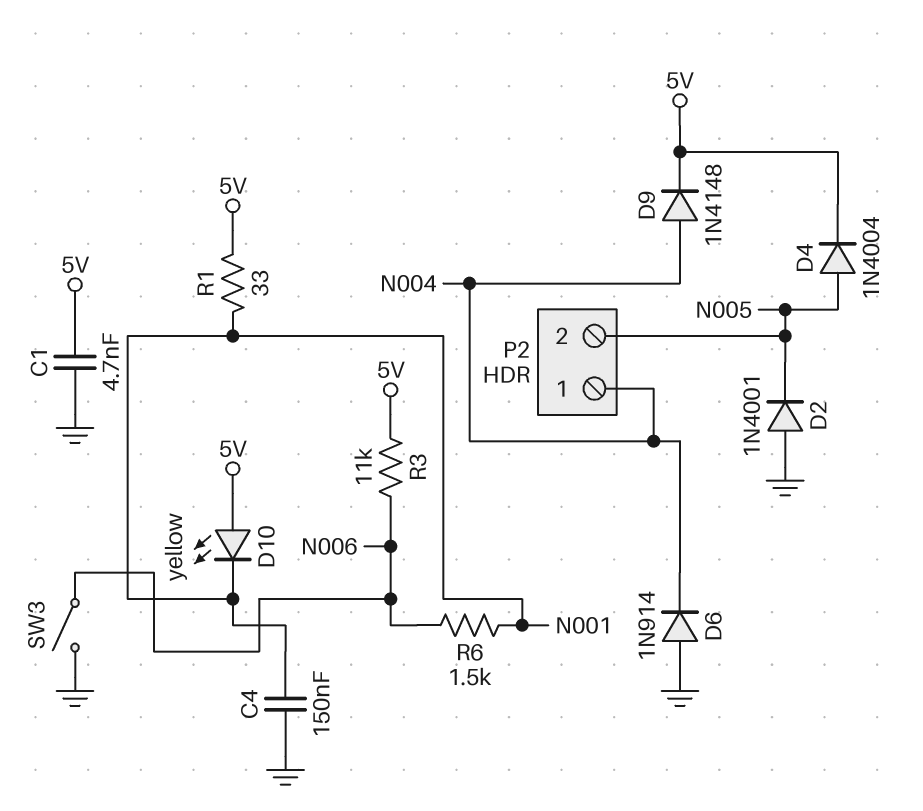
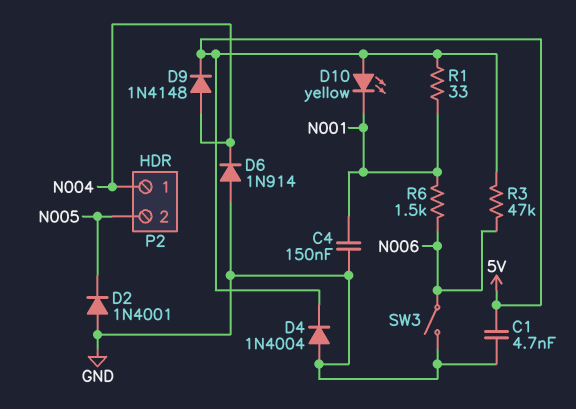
D4: diode 1N4004 (A N005, K 5V) -> diode 1N4004 (A GND, K 5V)
R3: 11k (5V, N006) -> 47k (5V, N006)

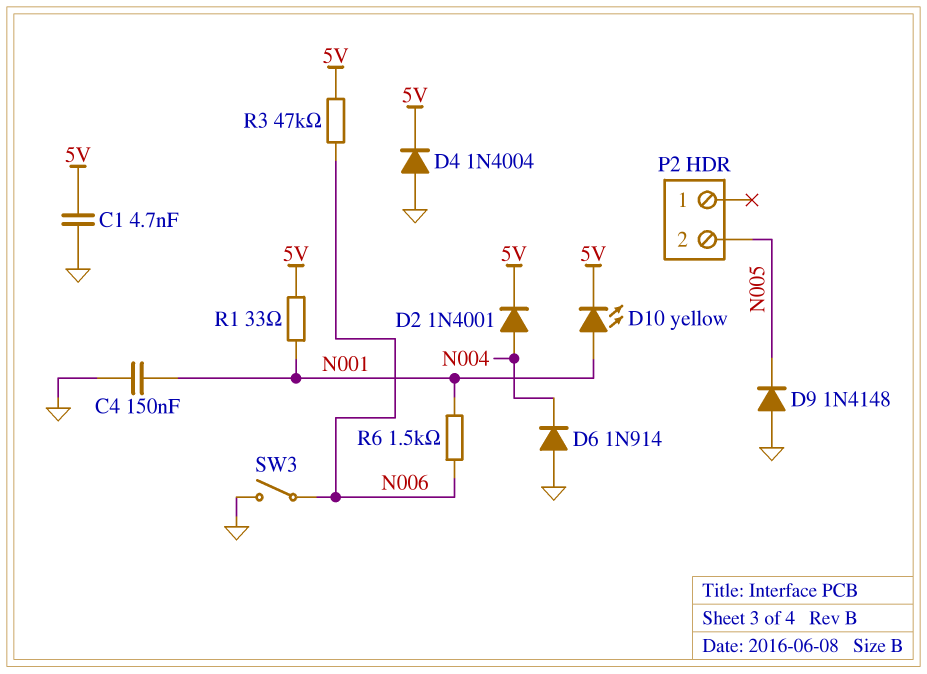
D2: diode 1N4001 (A GND, K N005) -> diode 1N4001 (A N004, K 5V)
D9: diode 1N4148 (A N004, K 5V) -> diode 1N4148 (A GND, K N005)
D10: LED yellow (A 5V, K N001) -> LED yellow (A N001, K 5V)
P2 pin 1: N004 -> none

